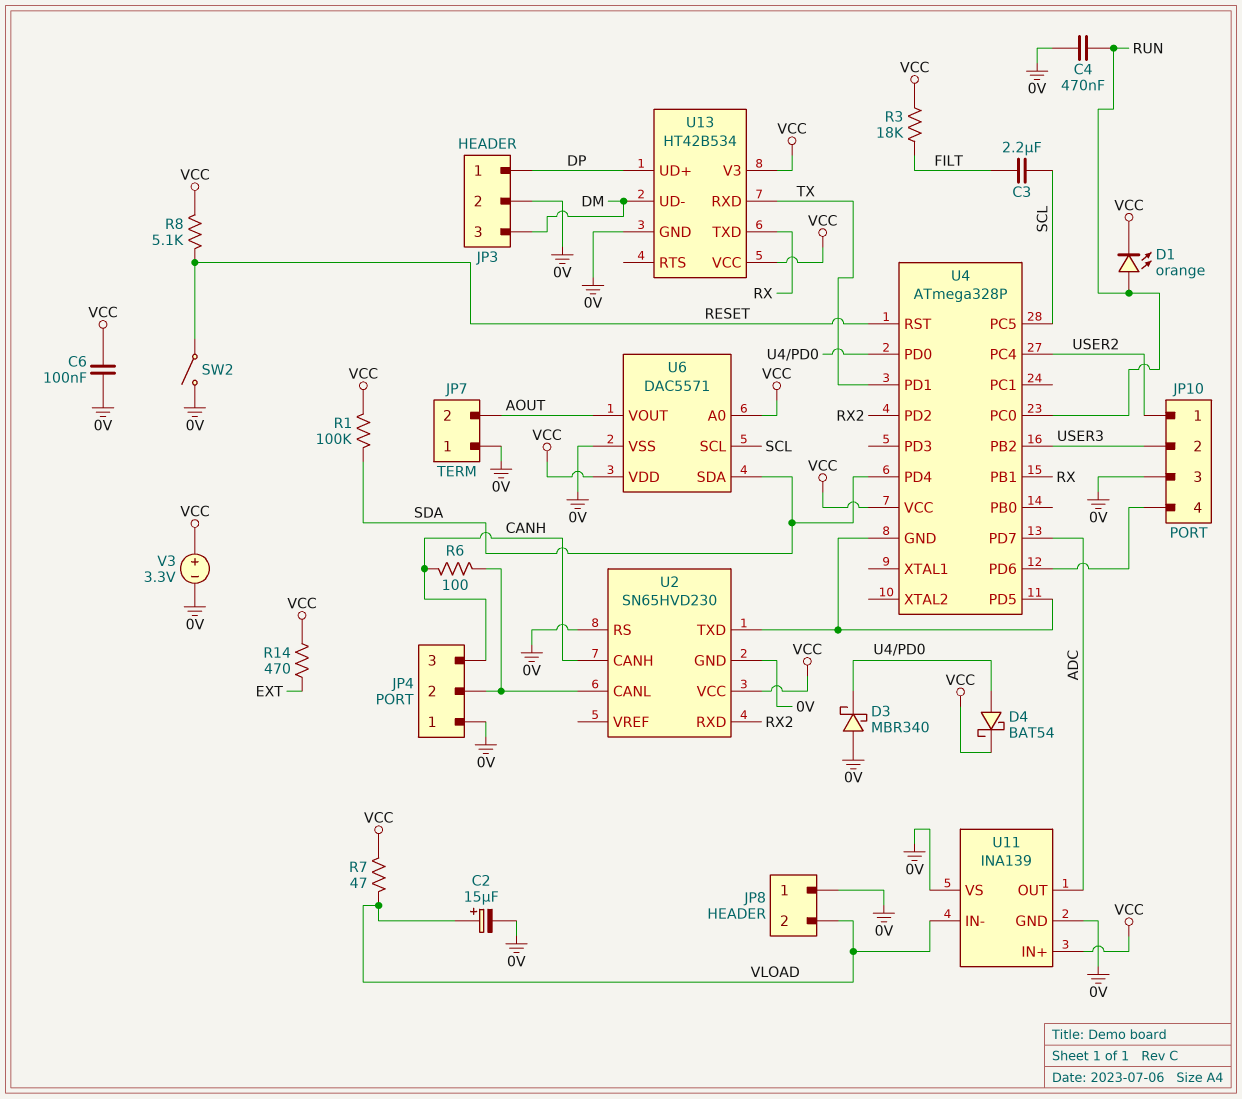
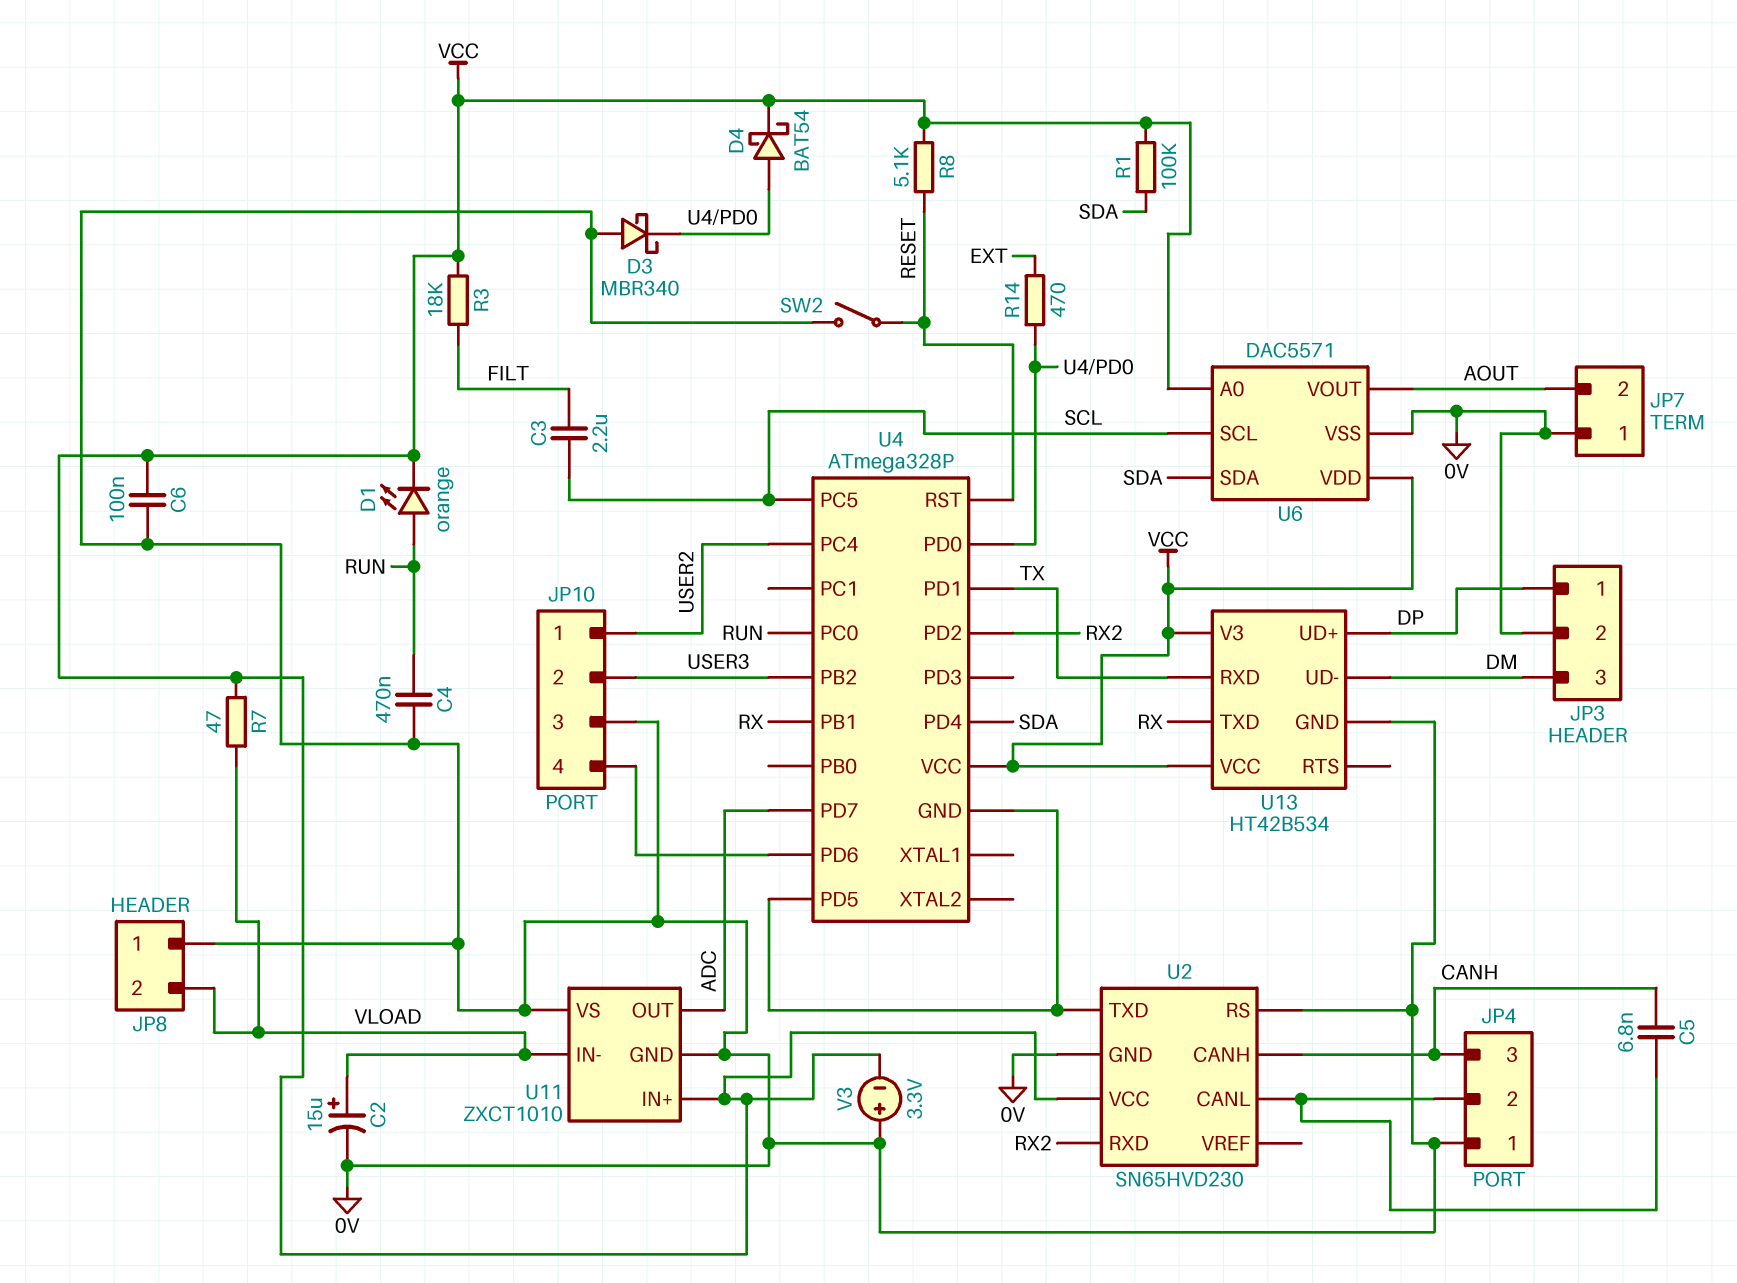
C5: none -> 6.8nF (CANH, JP4/2)
R6: 100 (CANH, JP4/2) -> none
R14: 470 (EXT, VCC) -> 470 (EXT, U4/PD0)
U11: INA139 -> ZXCT1010
V3: 3.3V (plus VCC, minus 0V) -> 3.3V (plus 0V, minus VCC)

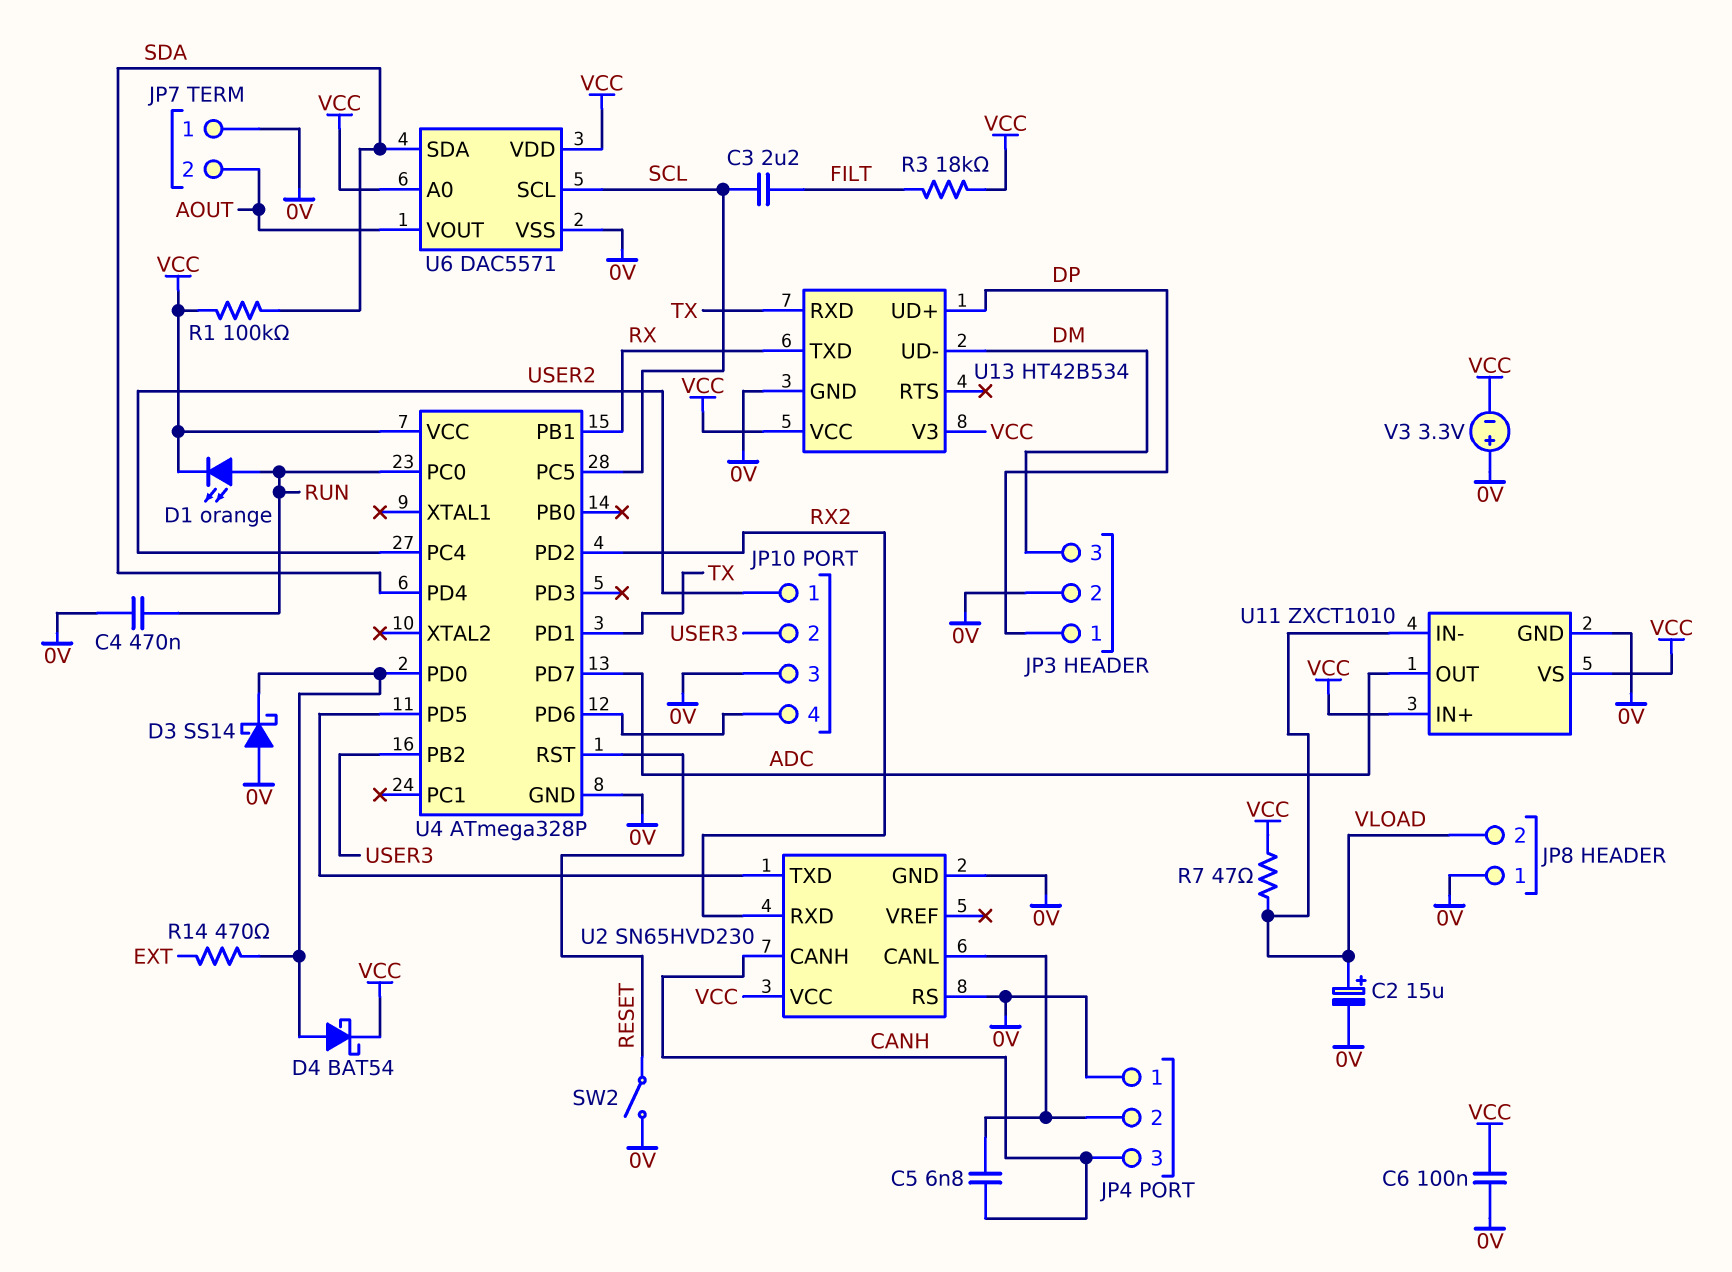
D3: schottky MBR340 (A 0V, K U4/PD0) -> schottky SS14 (A 0V, K U4/PD0)
R8: 5.1k (RESET, VCC) -> none
U4 pin GND: U2/TXD -> 0V
U11 pin VS: 0V -> VCC

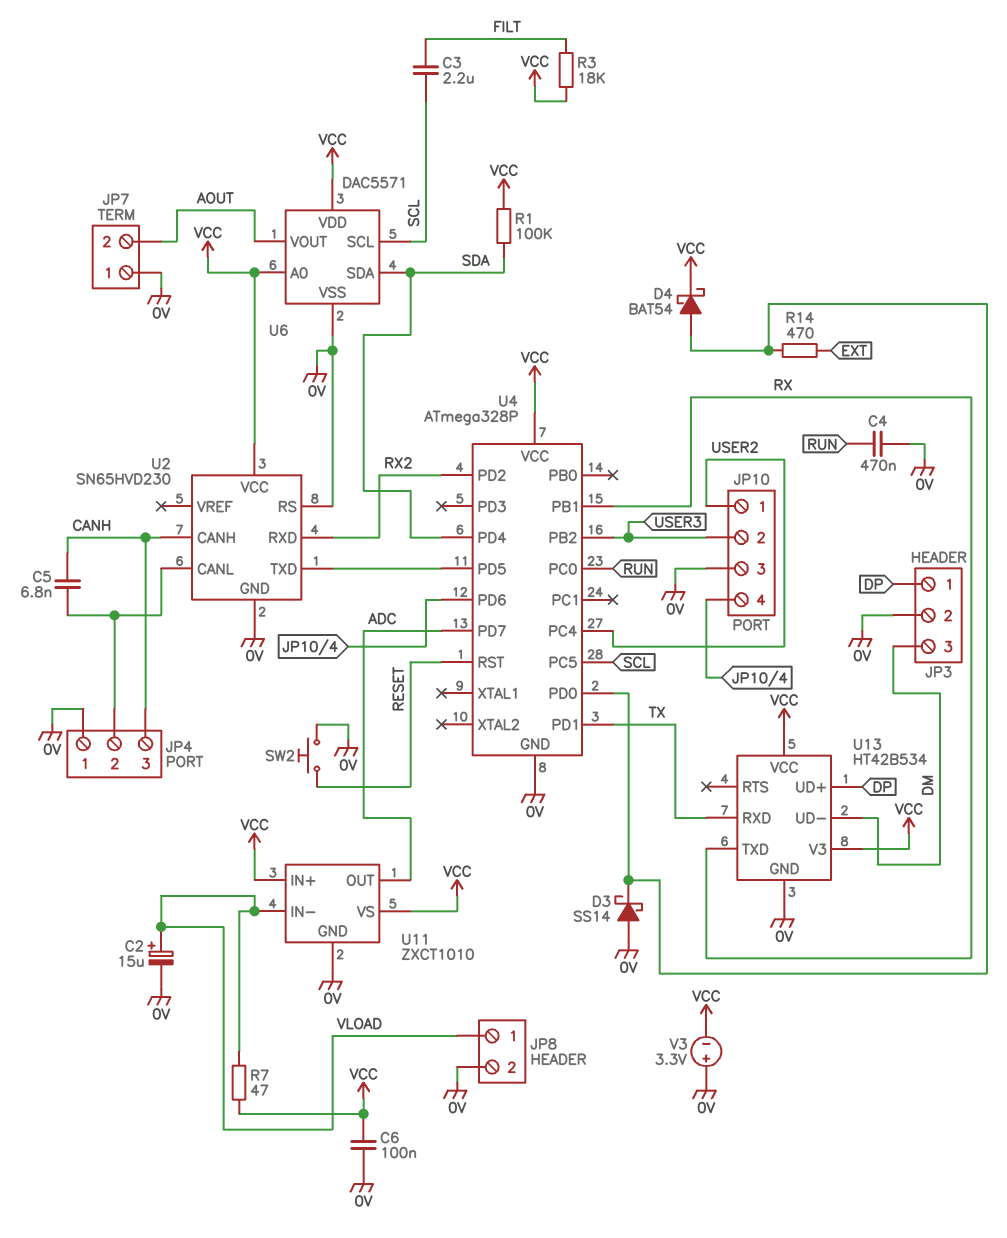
D1: LED orange (A RUN, K VCC) -> none
JP8 pin 1: 0V -> VLOAD
JP8 pin 2: VLOAD -> 0V
SW2: switch (0V, RESET) -> button (0V, RESET)

